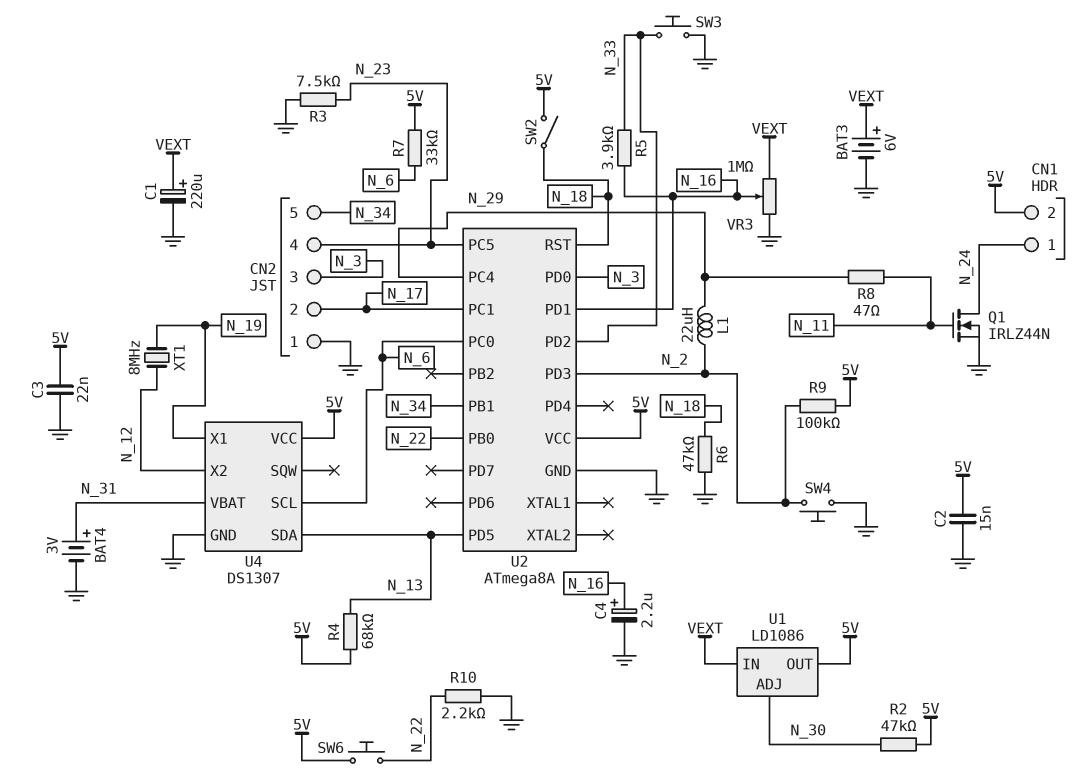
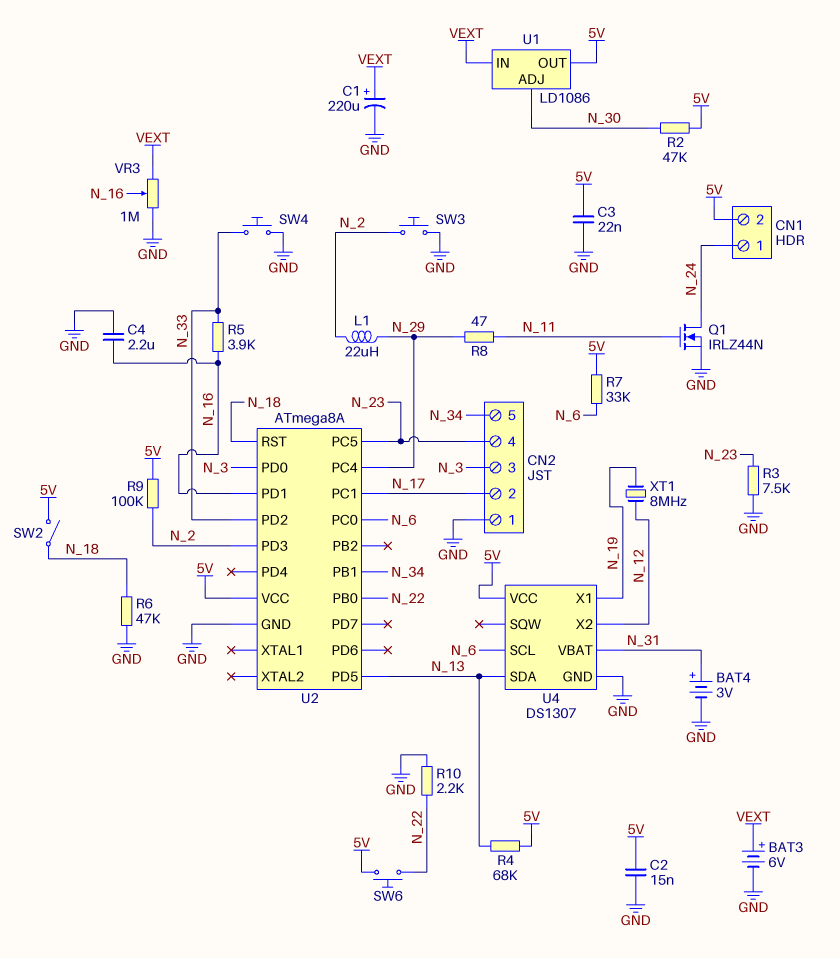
C4: 2.2uF (plus N_16, minus GND) -> 2.2uF (GND, N_16)
SW3: button (GND, N_33) -> button (GND, N_2)
SW4: button (GND, N_2) -> button (GND, N_33)

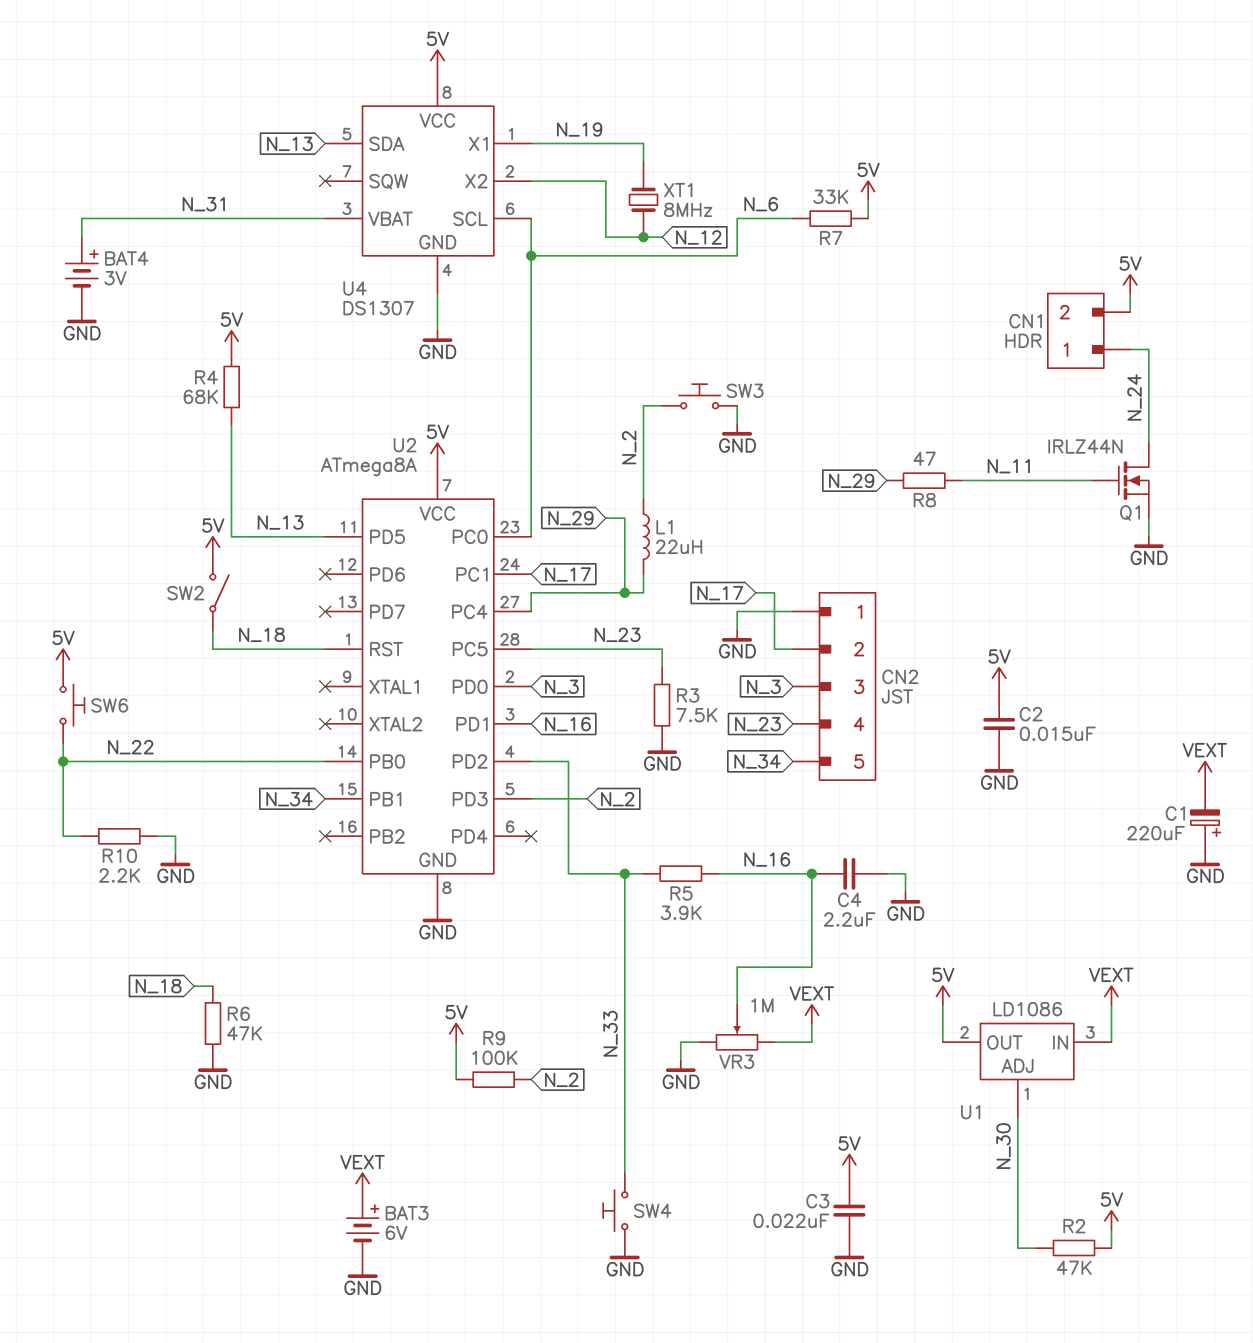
C1: 220uF (plus VEXT, minus GND) -> 220uF (plus GND, minus VEXT)

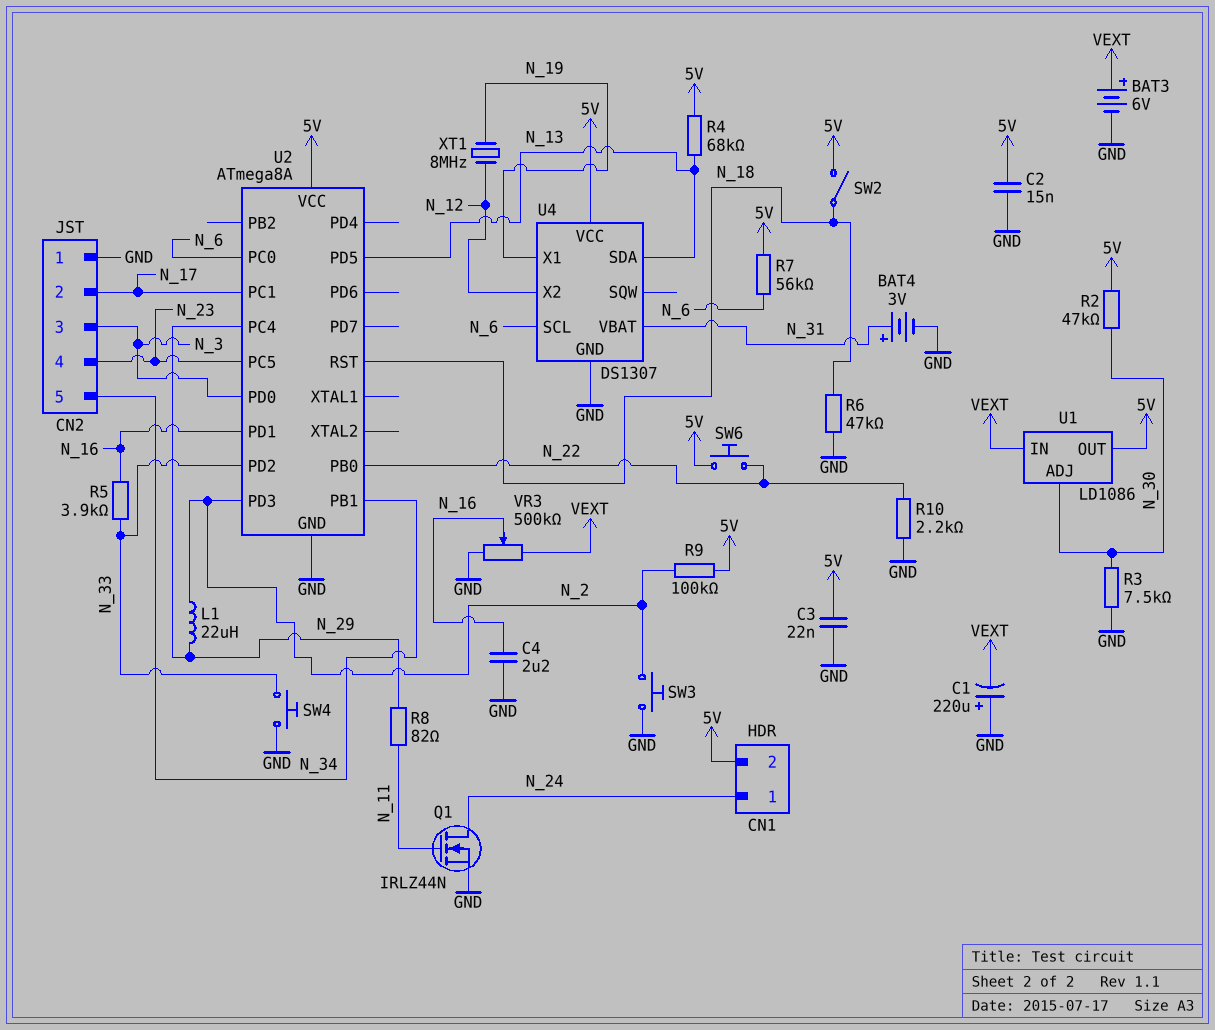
R3: 7.5k (GND, N_23) -> 7.5k (GND, N_30)
R7: 33k (5V, N_6) -> 56k (5V, N_6)
R8: 47 (N_11, N_29) -> 82 (N_11, N_29)
VR3: 1M (GND, VEXT, wiper N_16) -> 500k (GND, VEXT, wiper N_16)

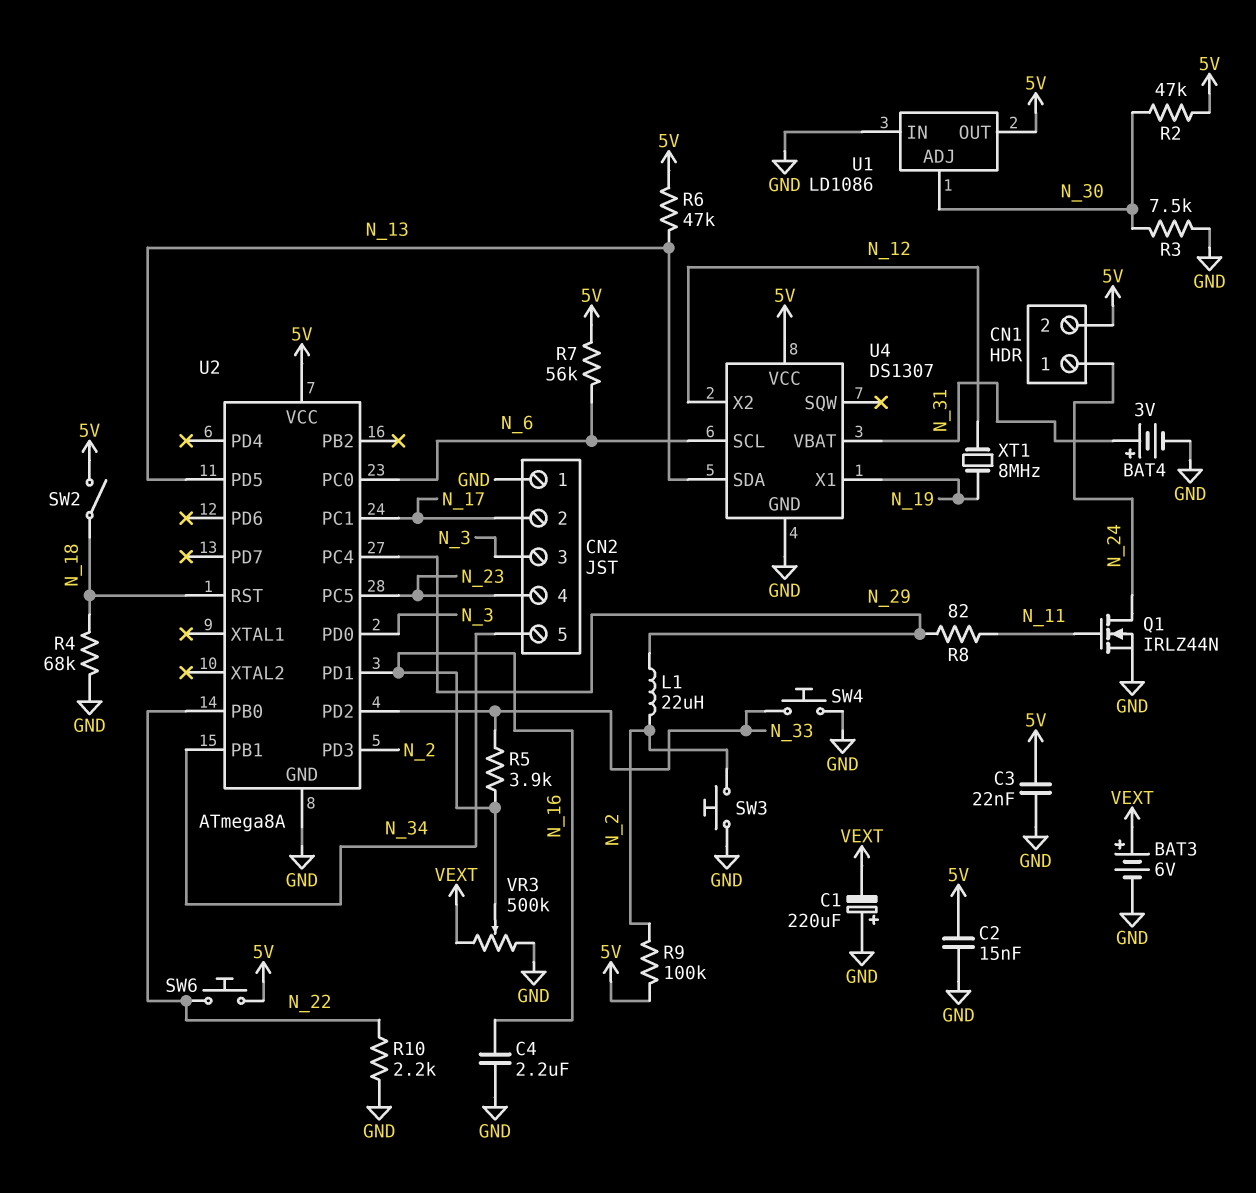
R4: 68k (5V, N_13) -> 68k (GND, N_18)
R6: 47k (GND, N_18) -> 47k (5V, N_13)
U1 pin IN: VEXT -> GND

